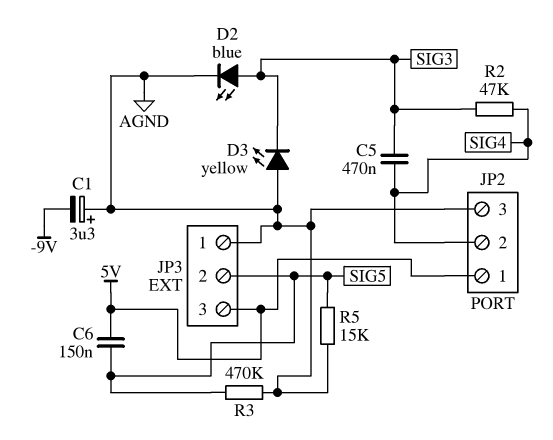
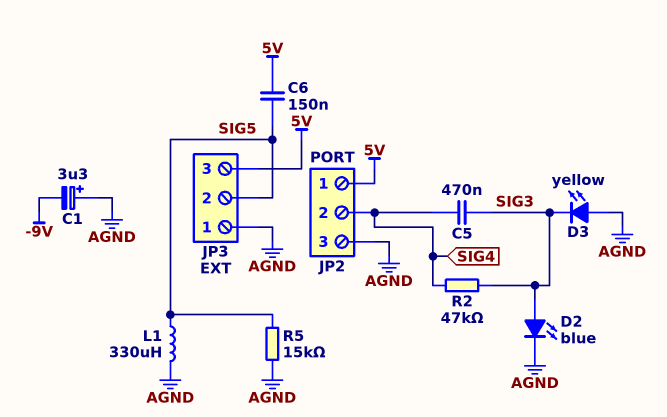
L1: none -> 330uH (AGND, SIG5)
R3: 470k (AGND, SIG5) -> none

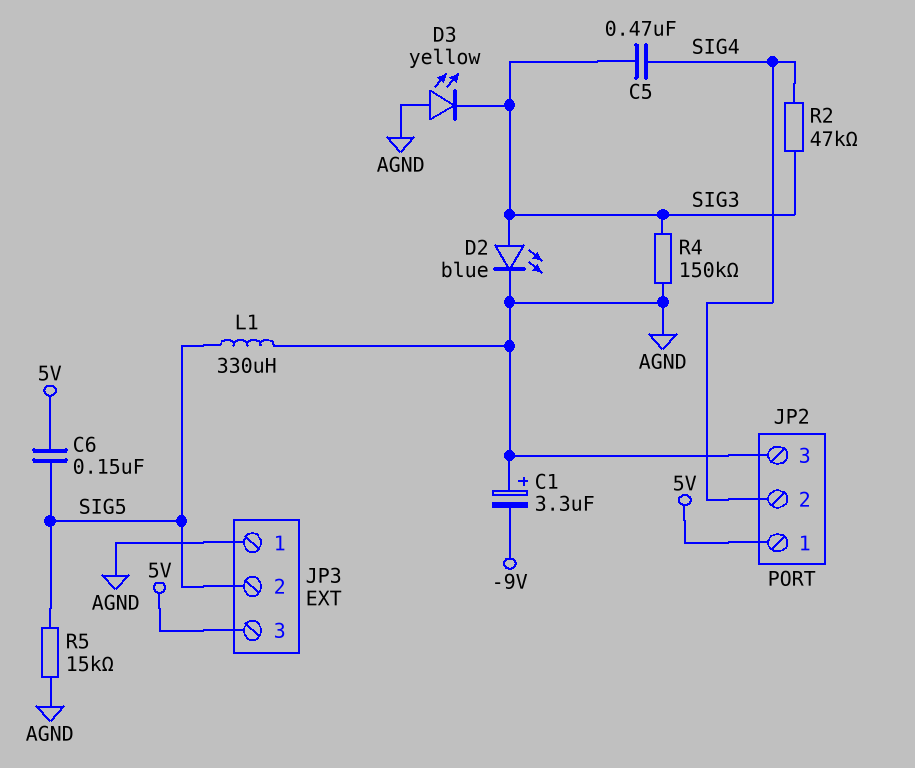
R4: none -> 150k (AGND, SIG3)

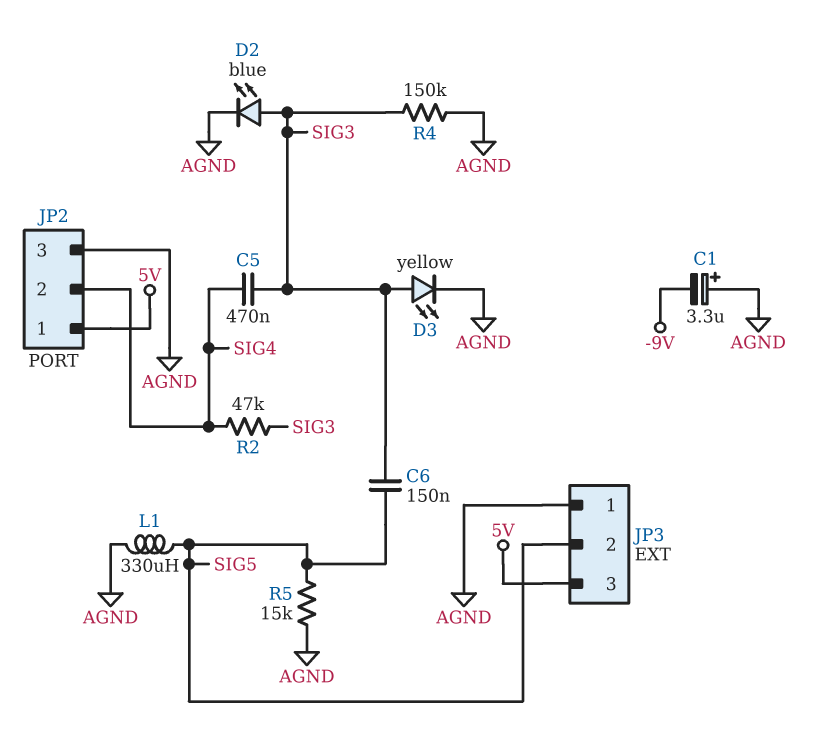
C6: 150nF (5V, SIG5) -> 150nF (SIG3, SIG5)
D3: LED yellow (A AGND, K SIG3) -> LED yellow (A SIG3, K AGND)

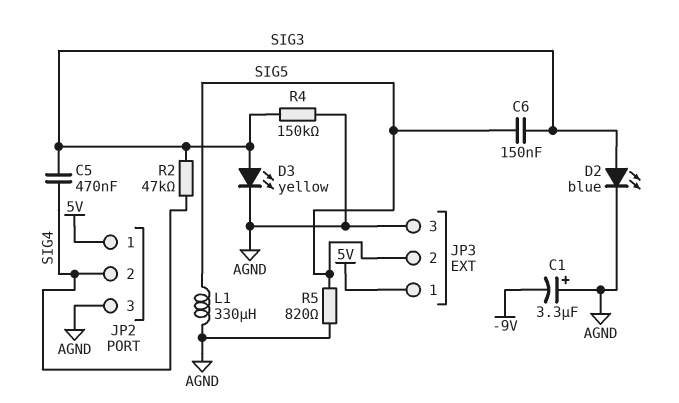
JP3 pin 1: AGND -> 5V
JP3 pin 3: 5V -> AGND
R5: 15k (AGND, SIG5) -> 820 (AGND, SIG5)

